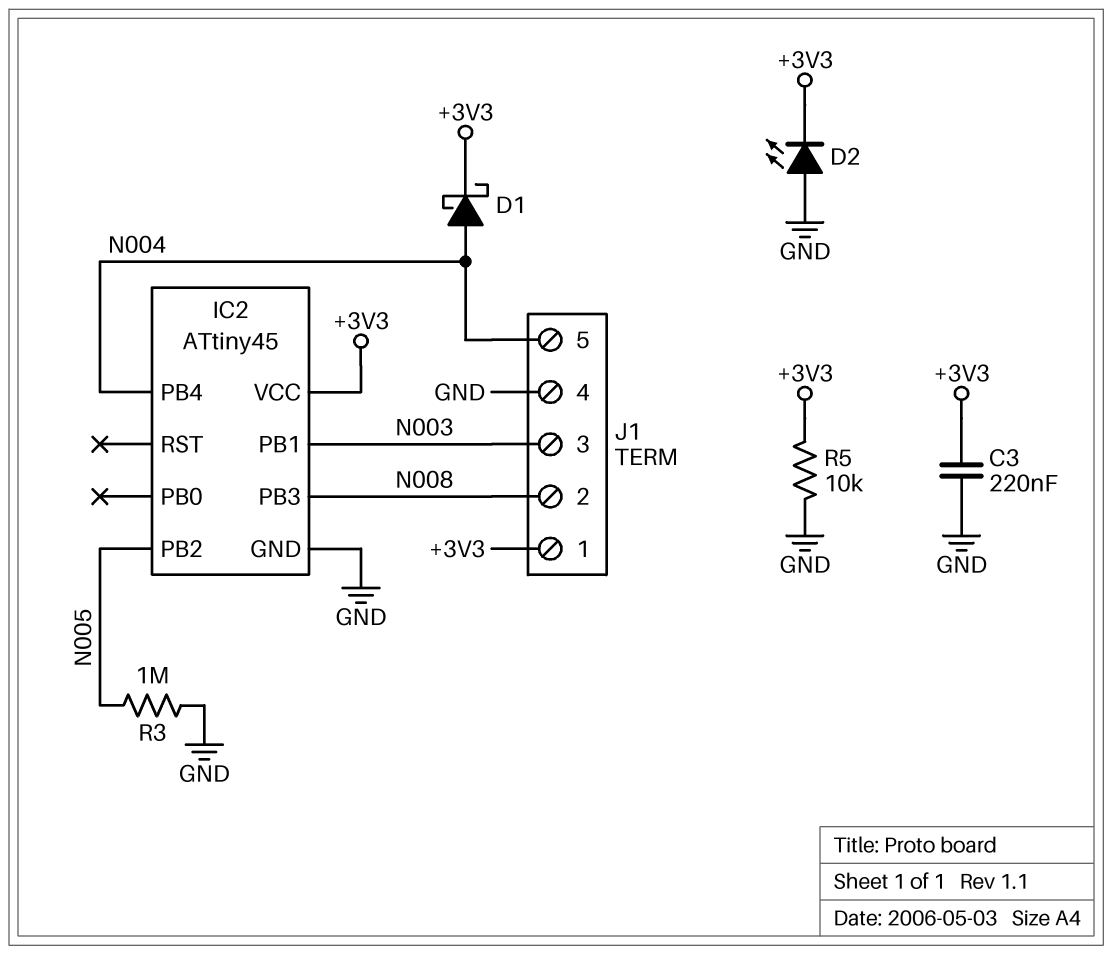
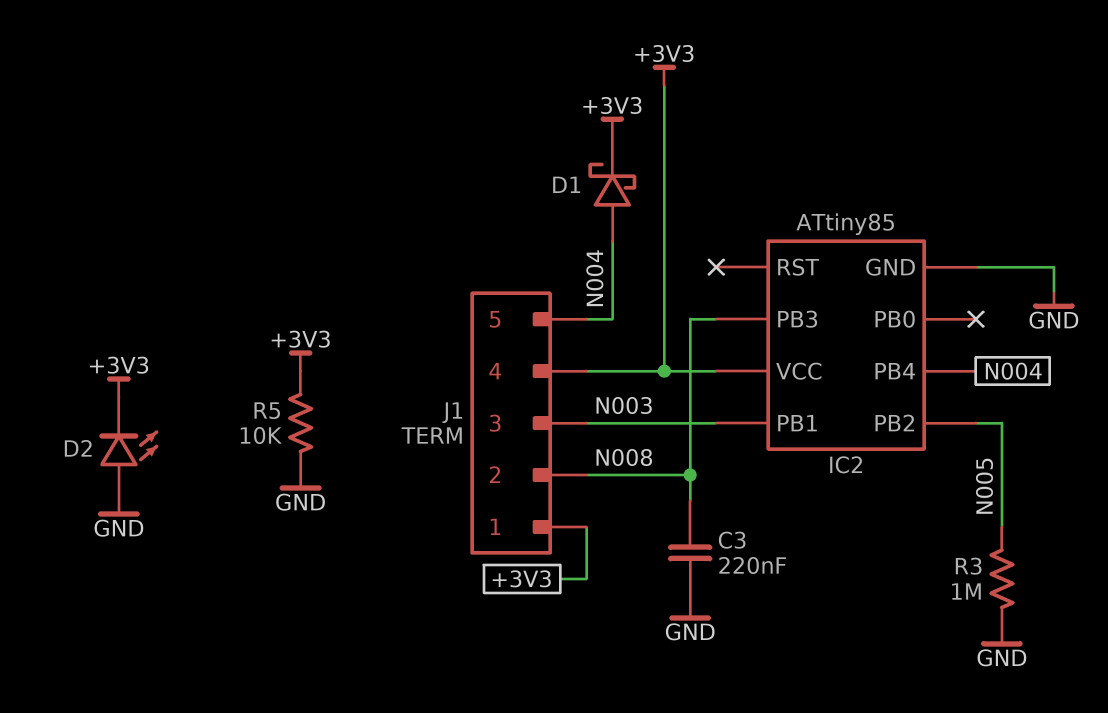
C3: 220nF (+3V3, GND) -> 220nF (GND, N008)
IC2: ATtiny45 -> ATtiny85
J1 pin 4: GND -> +3V3

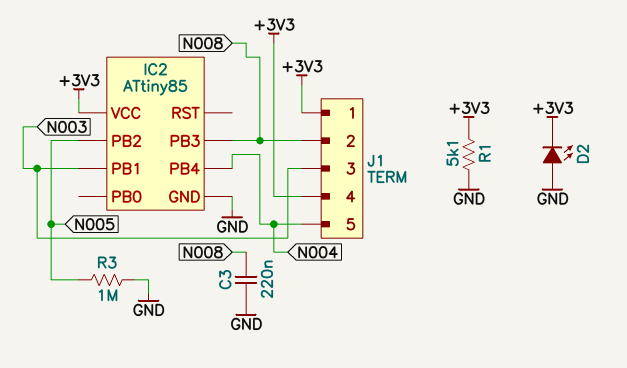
D1: schottky (A N004, K +3V3) -> none
R1: none -> 5.1k (+3V3, GND)
R5: 10k (+3V3, GND) -> none

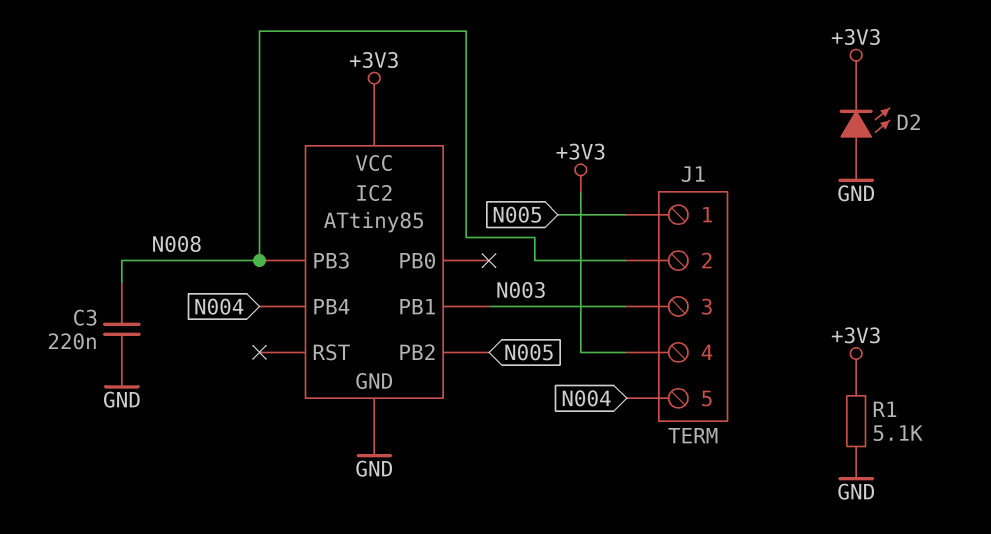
J1 pin 1: +3V3 -> N005
R3: 1M (GND, N005) -> none

